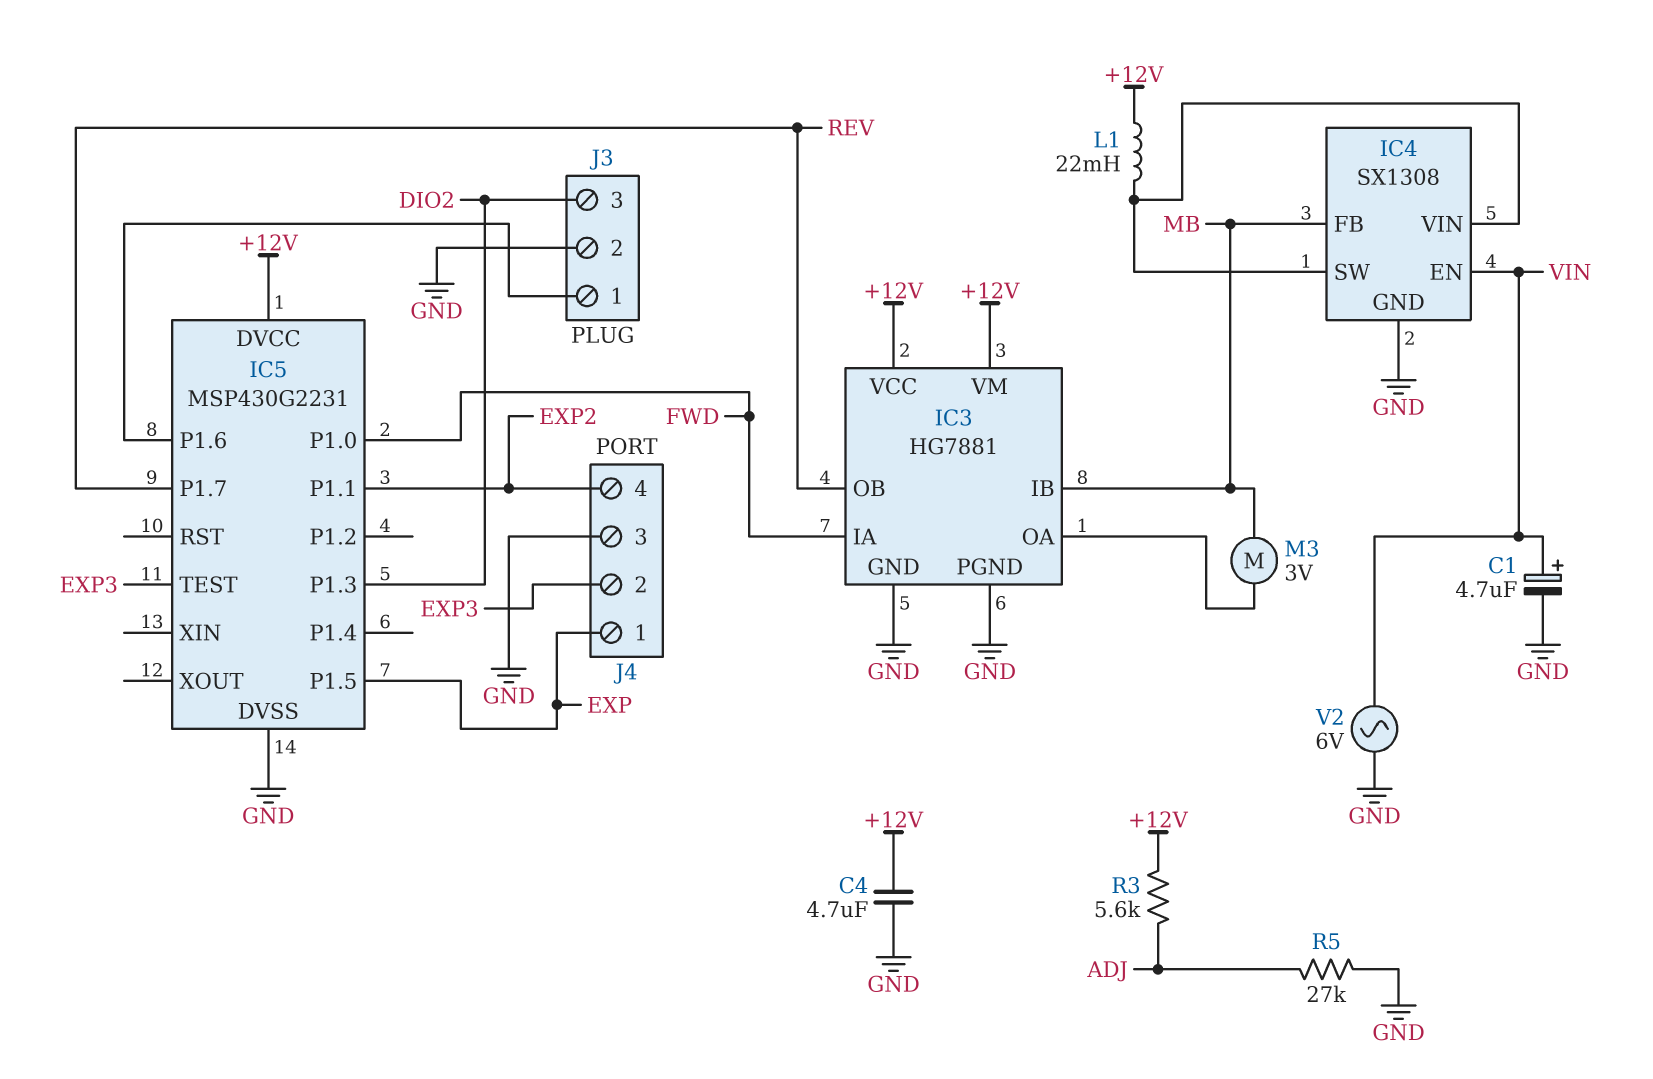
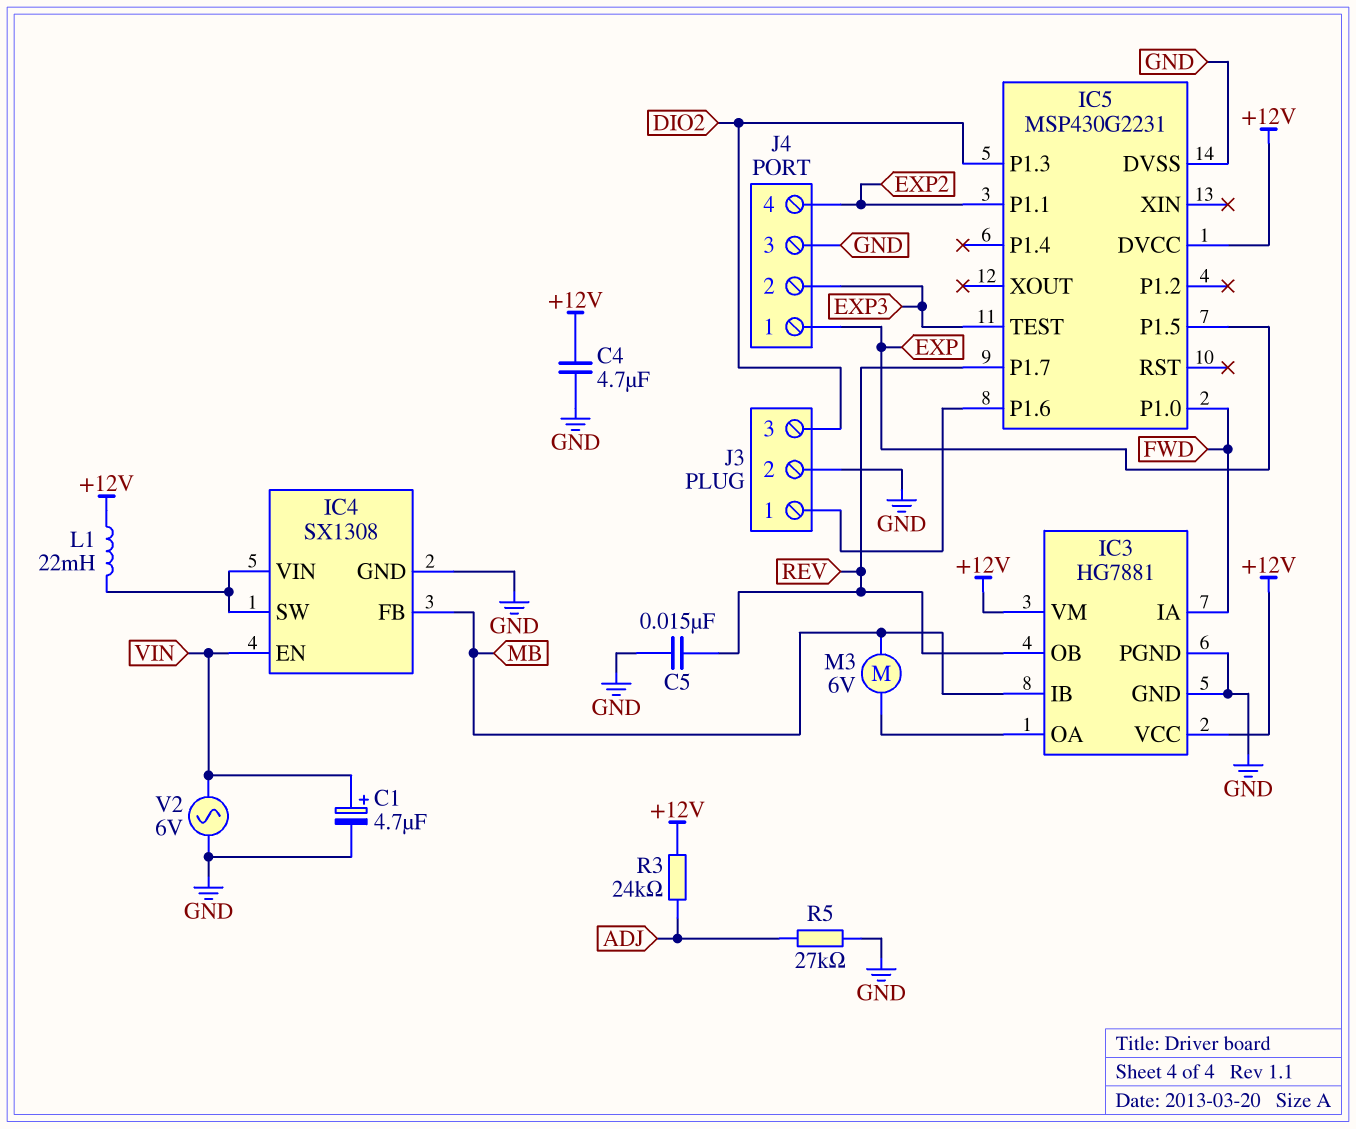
C5: none -> 15nF (GND, REV)
M3: motor 3V (IC3/OA, MB) -> motor 6V (IC3/OA, MB)
R3: 5.6k (+12V, ADJ) -> 24k (+12V, ADJ)

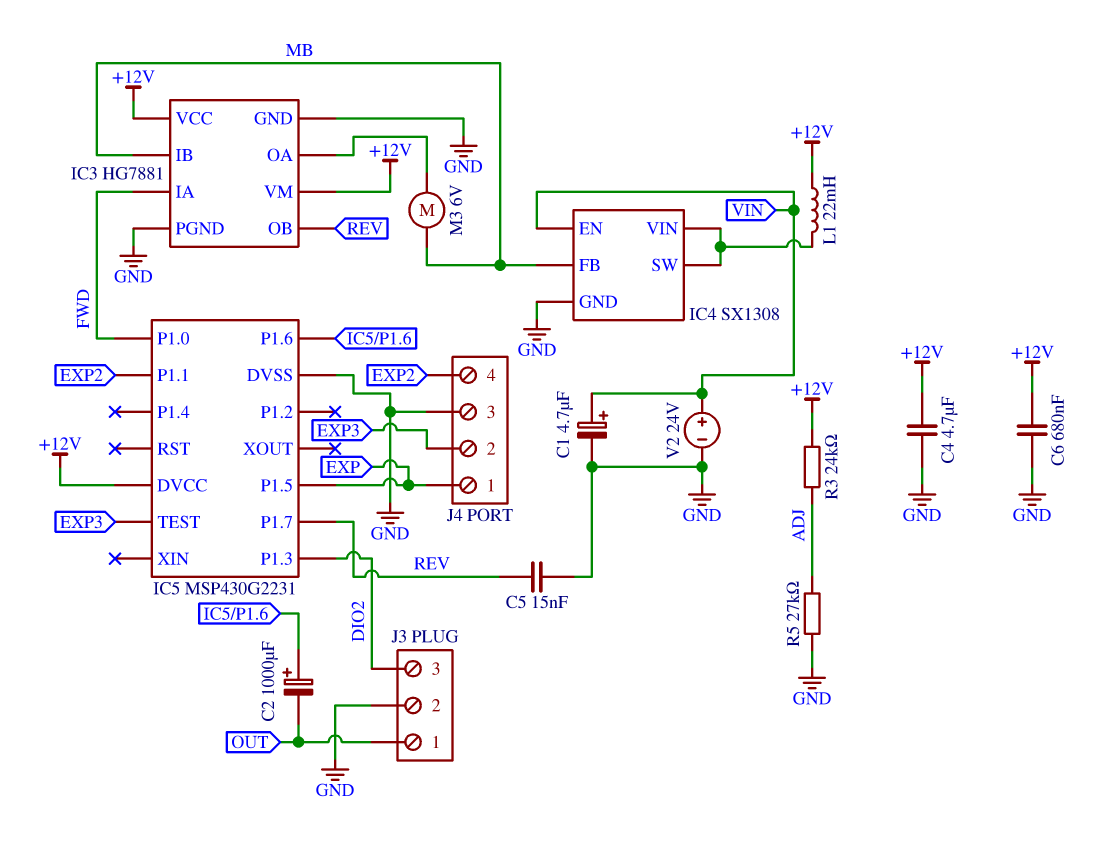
C2: none -> 1000uF (plus IC5/P1.6, minus OUT)
C6: none -> 680nF (+12V, GND)
J3 pin 1: IC5/P1.6 -> OUT
V2: AC 6V (GND, VIN) -> 24V (plus VIN, minus GND)

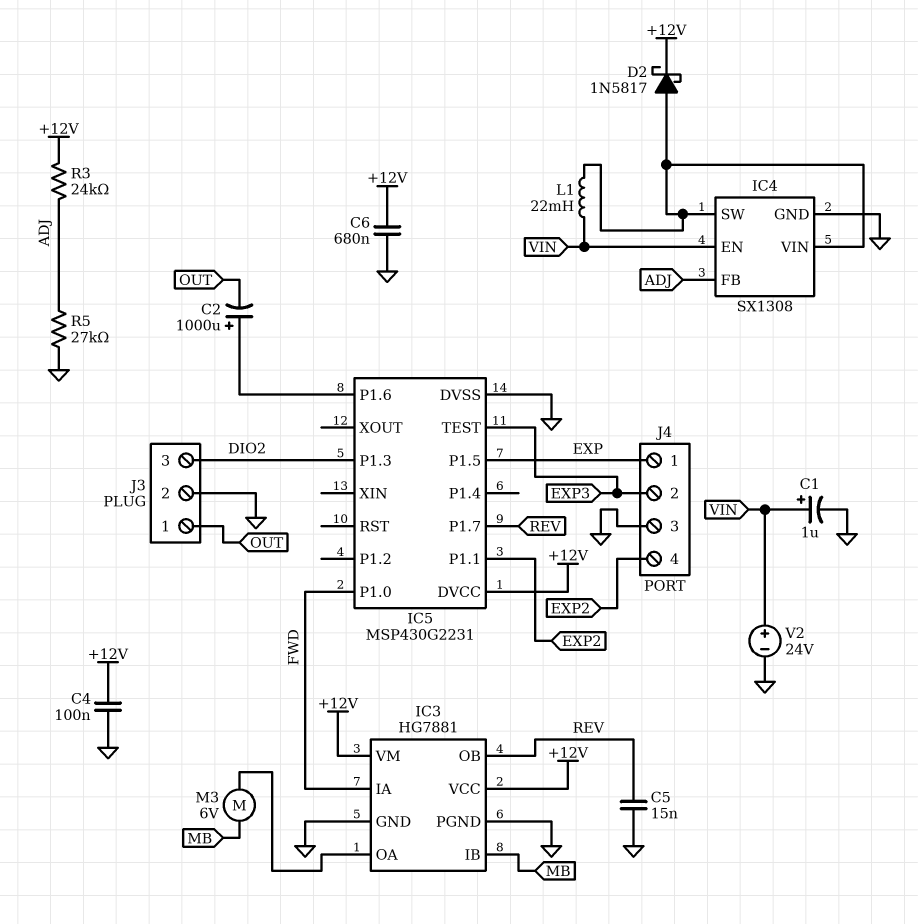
C1: 4.7uF (plus VIN, minus GND) -> 1uF (plus VIN, minus GND)
C4: 4.7uF (+12V, GND) -> 100nF (+12V, GND)
D2: none -> schottky 1N5817 (A IC4/SW, K +12V)
IC4 pin FB: MB -> ADJ
L1: 22mH (+12V, IC4/SW) -> 22mH (IC4/SW, VIN)

